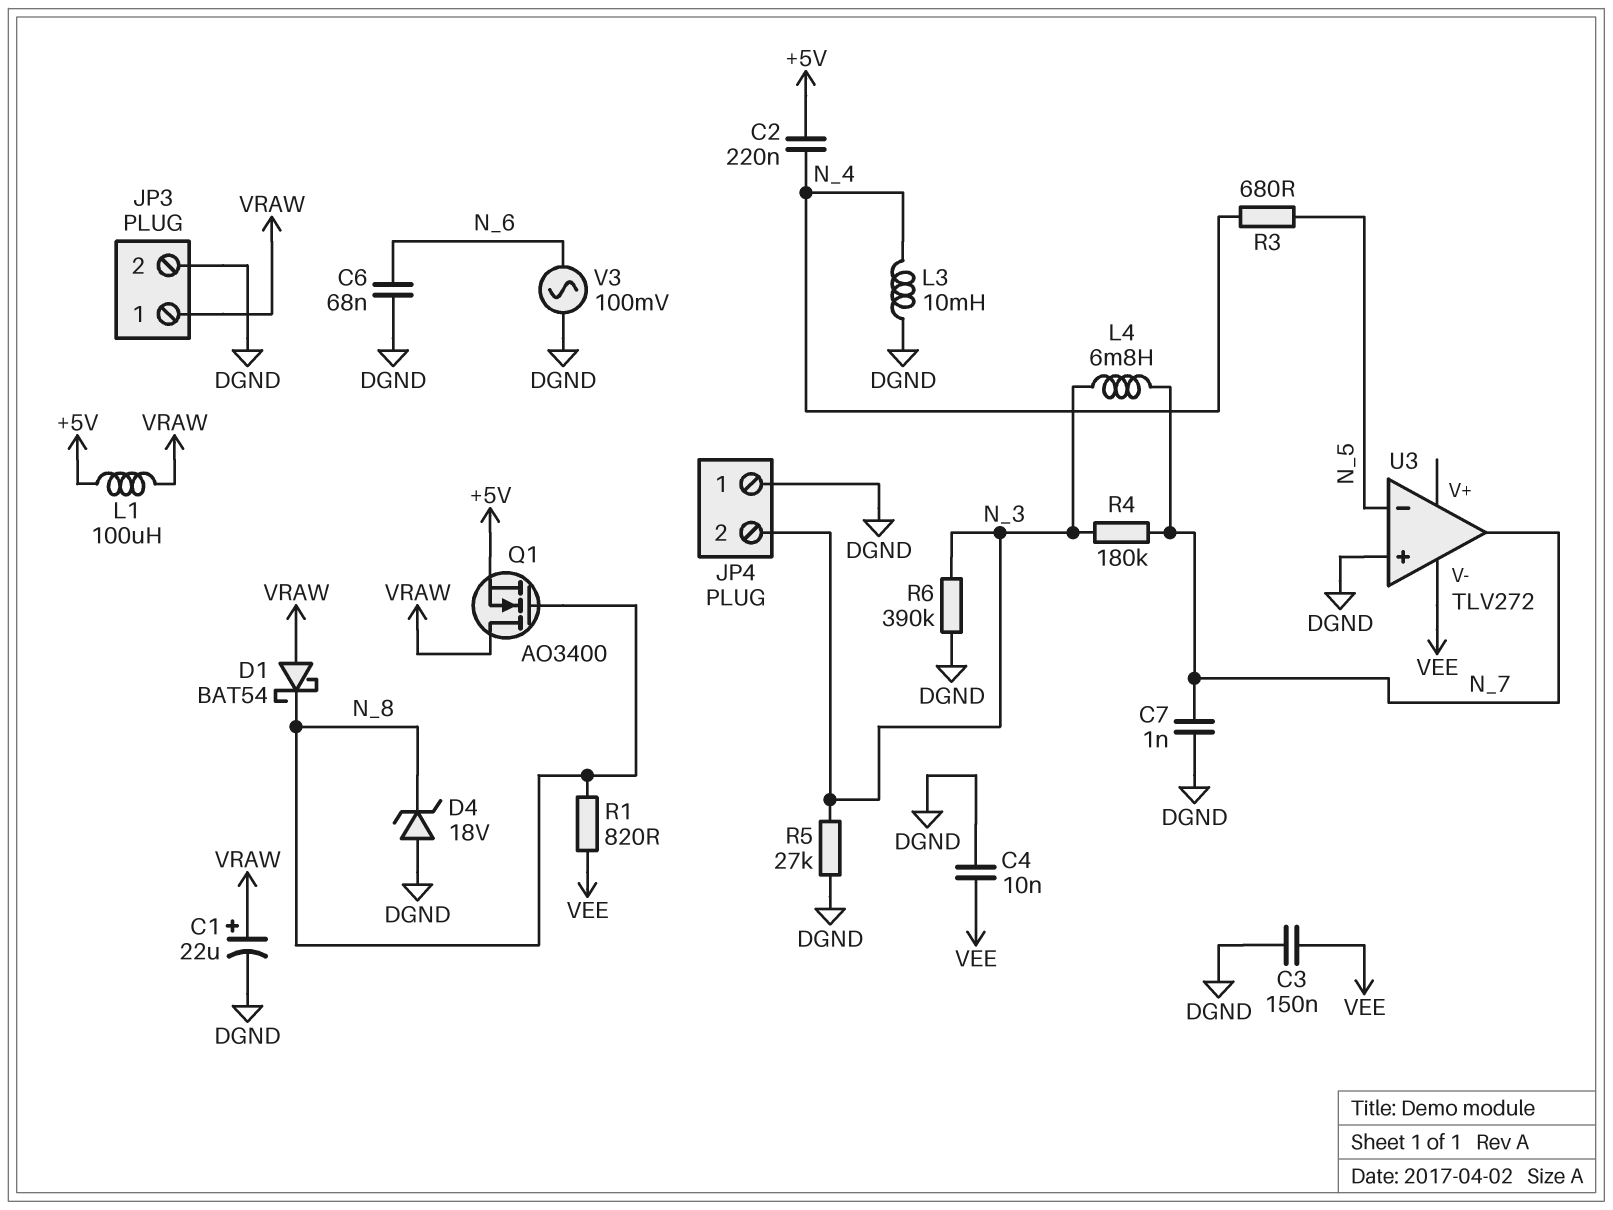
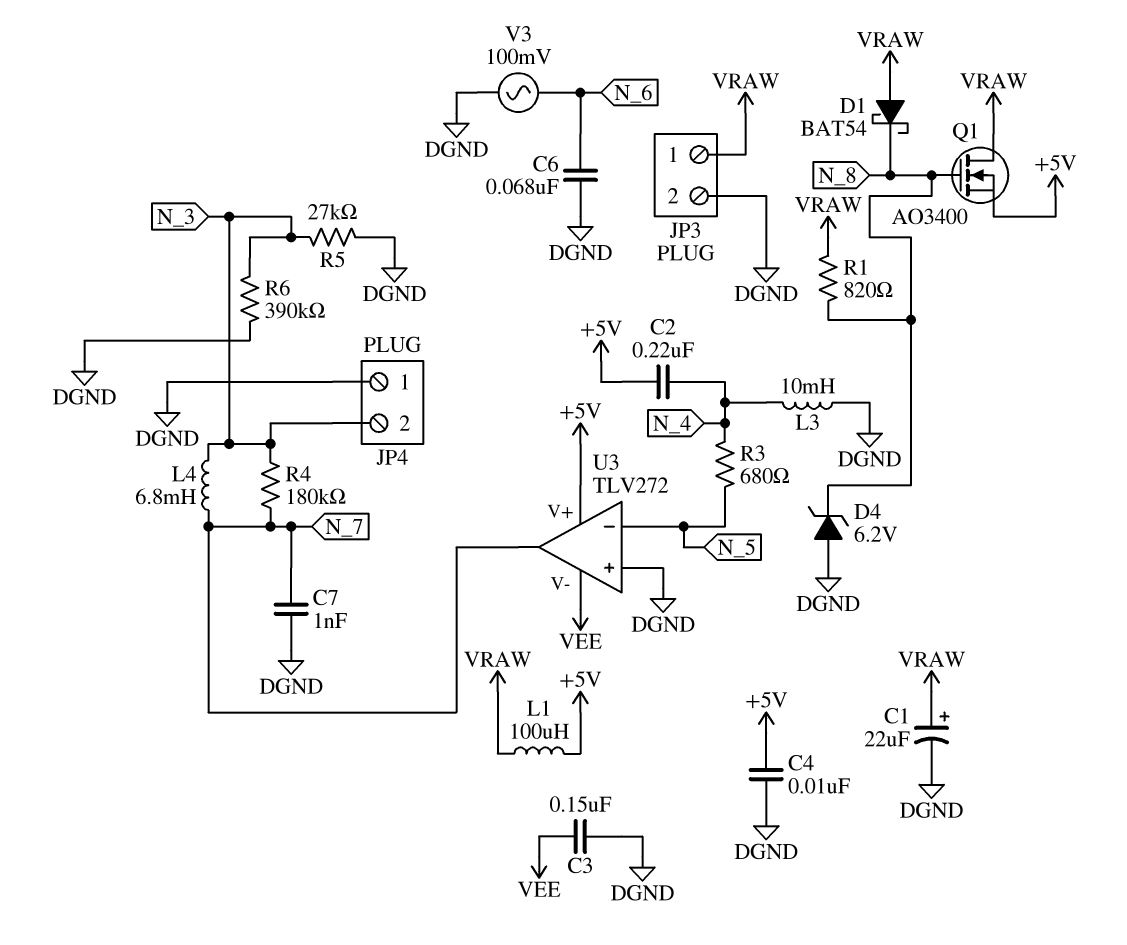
C4: 10nF (DGND, VEE) -> 10nF (+5V, DGND)
D4: zener 18V (A DGND, K N_8) -> zener 6.2V (A DGND, K N_8)
R1: 820 (N_8, VEE) -> 820 (N_8, VRAW)
U3 pin V+: none -> +5V

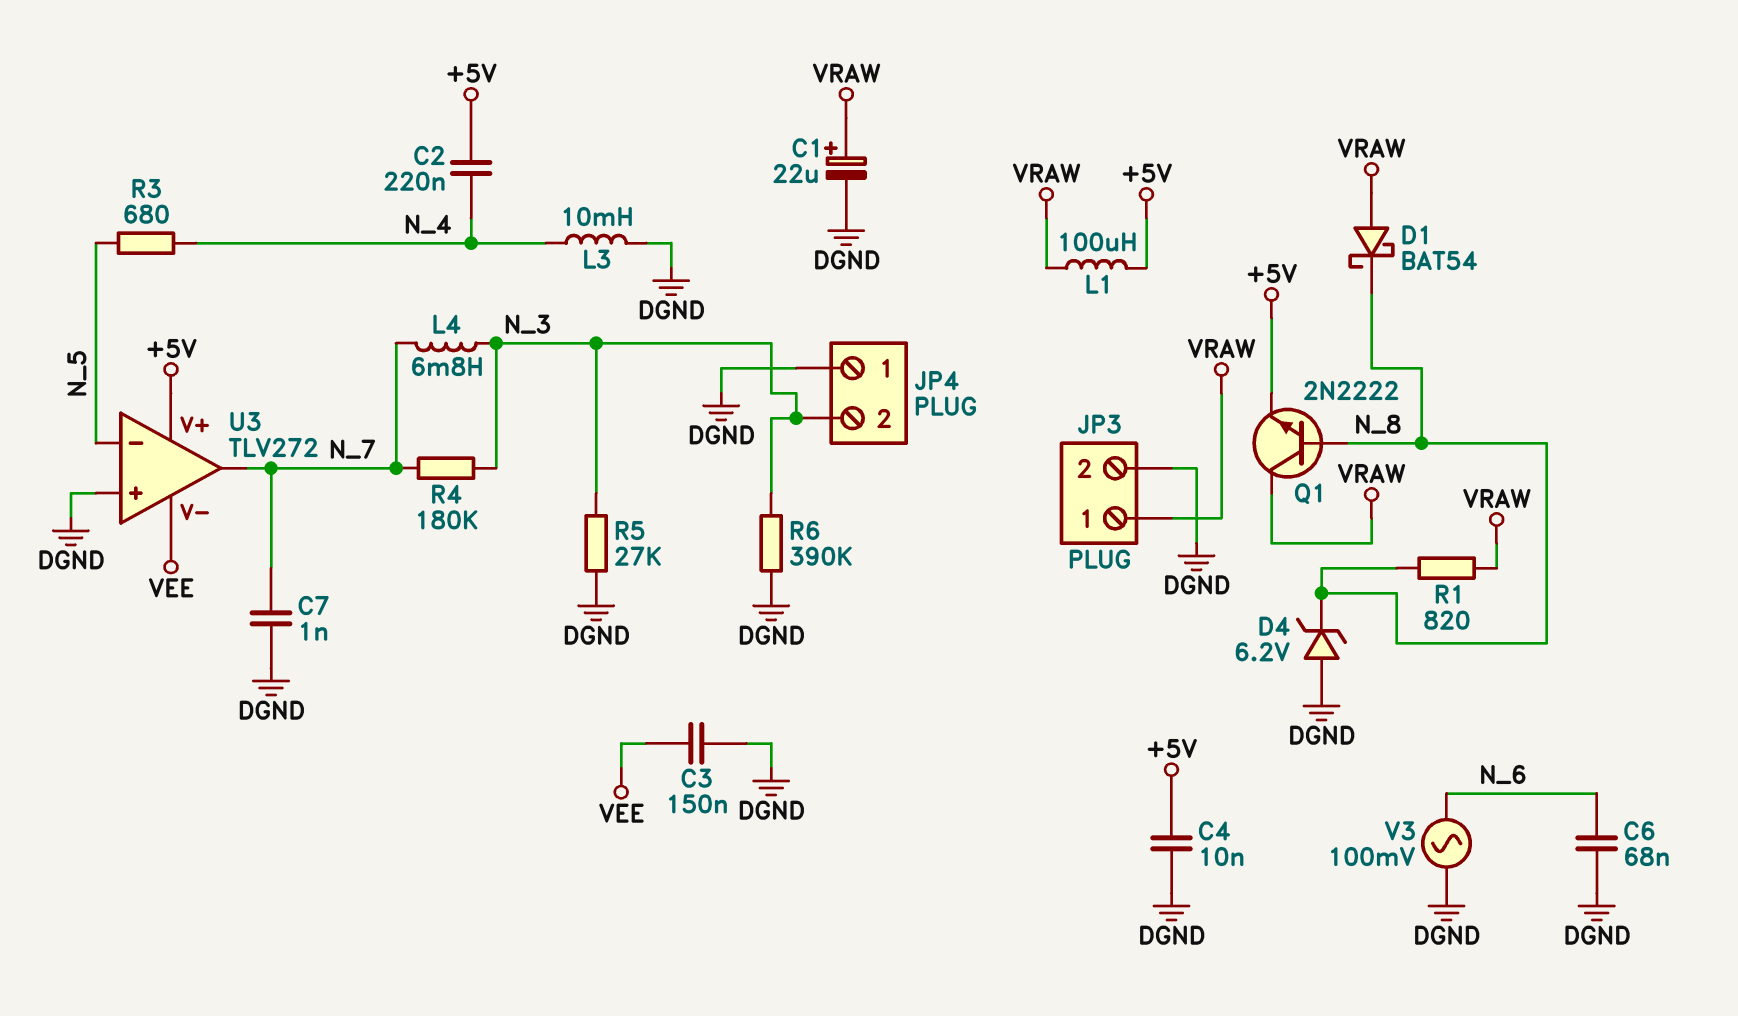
Q1: NMOS AO3400 (G N_8, D VRAW, S +5V) -> NPN 2N2222 (B N_8, C VRAW, E +5V)

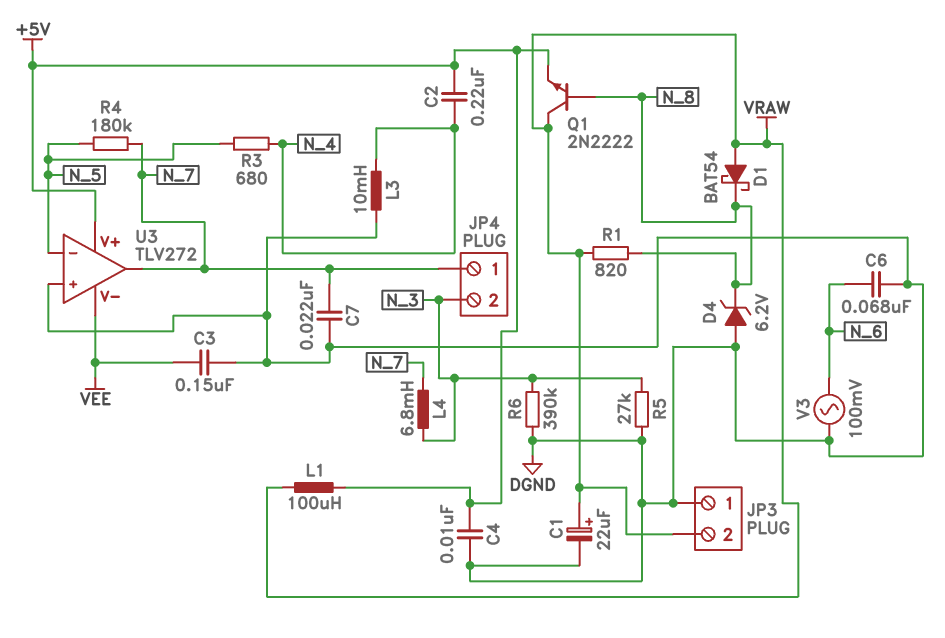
C7: 1nF (DGND, N_7) -> 22nF (DGND, N_7)
JP3 pin 1: VRAW -> DGND
JP3 pin 2: DGND -> VRAW
JP4 pin 1: DGND -> N_7
R4: 180k (N_3, N_7) -> 180k (N_5, N_7)

